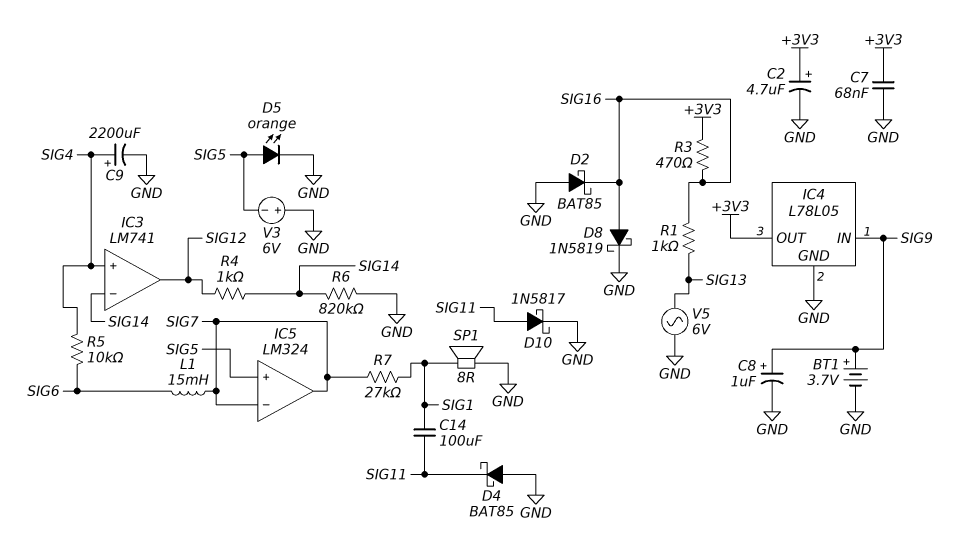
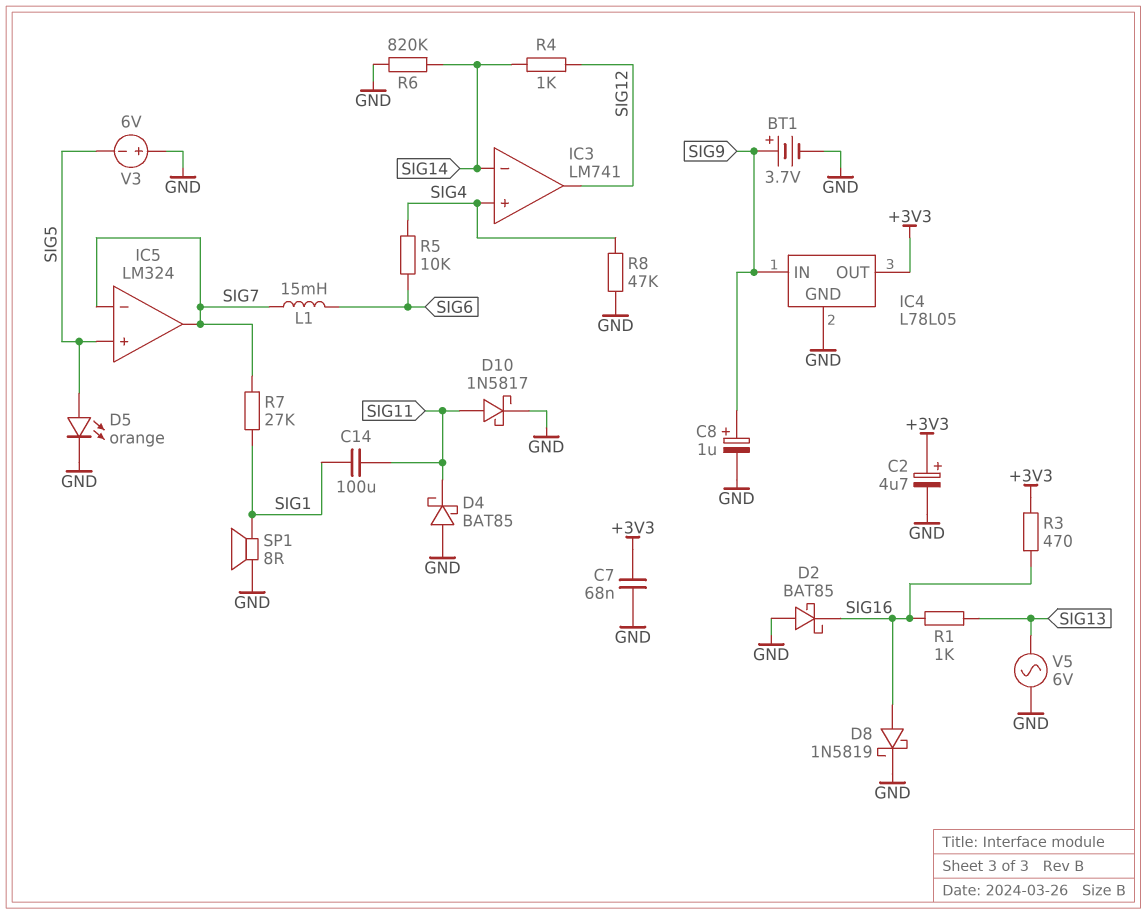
C9: 2200uF (plus SIG4, minus GND) -> none
R8: none -> 47k (GND, SIG4)

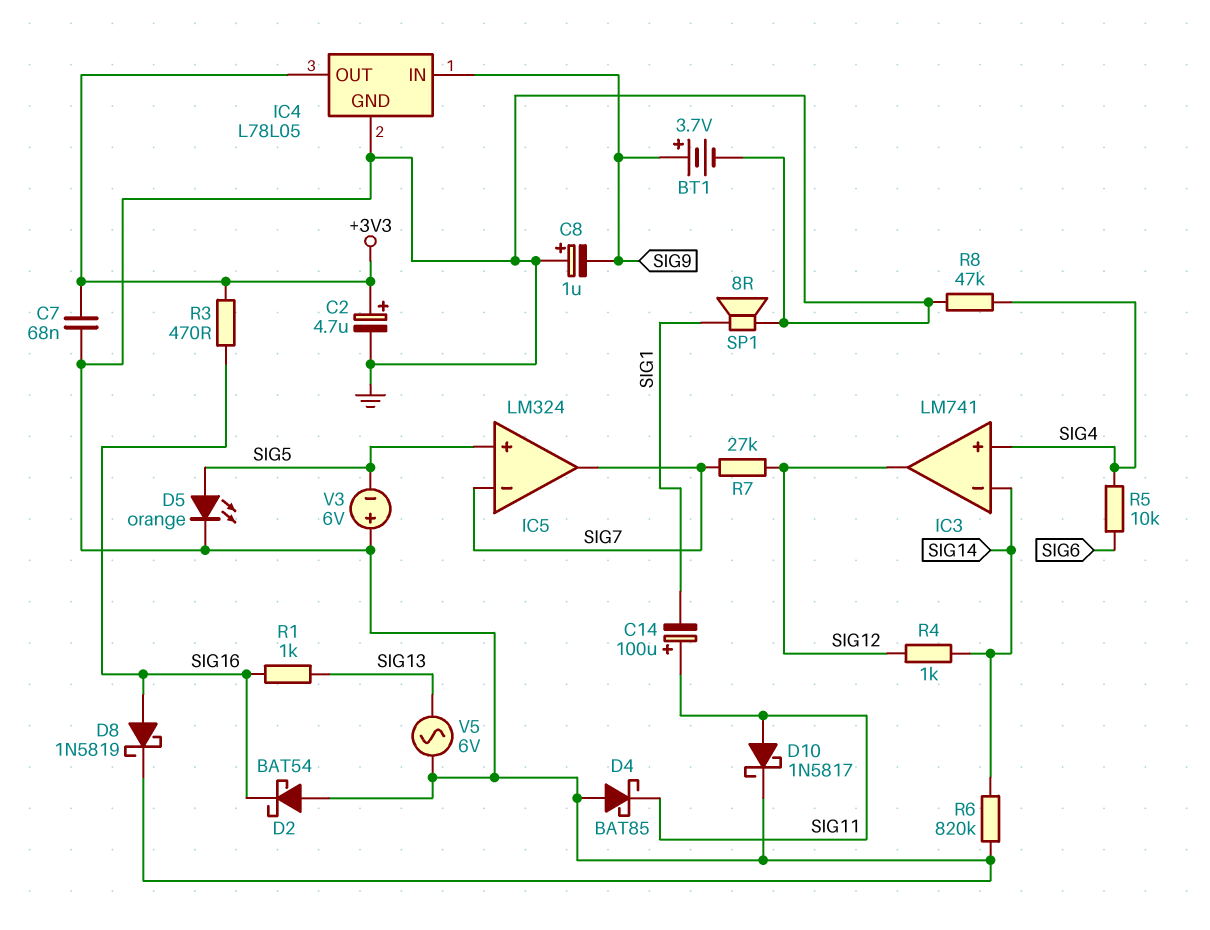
C8: 1uF (plus SIG9, minus GND) -> 1uF (plus GND, minus SIG9)
C14: 100uF (SIG1, SIG11) -> 100uF (plus SIG11, minus SIG1)
D2: schottky BAT85 (A GND, K SIG16) -> schottky BAT54 (A GND, K SIG16)
L1: 15mH (SIG6, SIG7) -> none
R7: 27k (SIG1, SIG7) -> 27k (SIG7, SIG12)

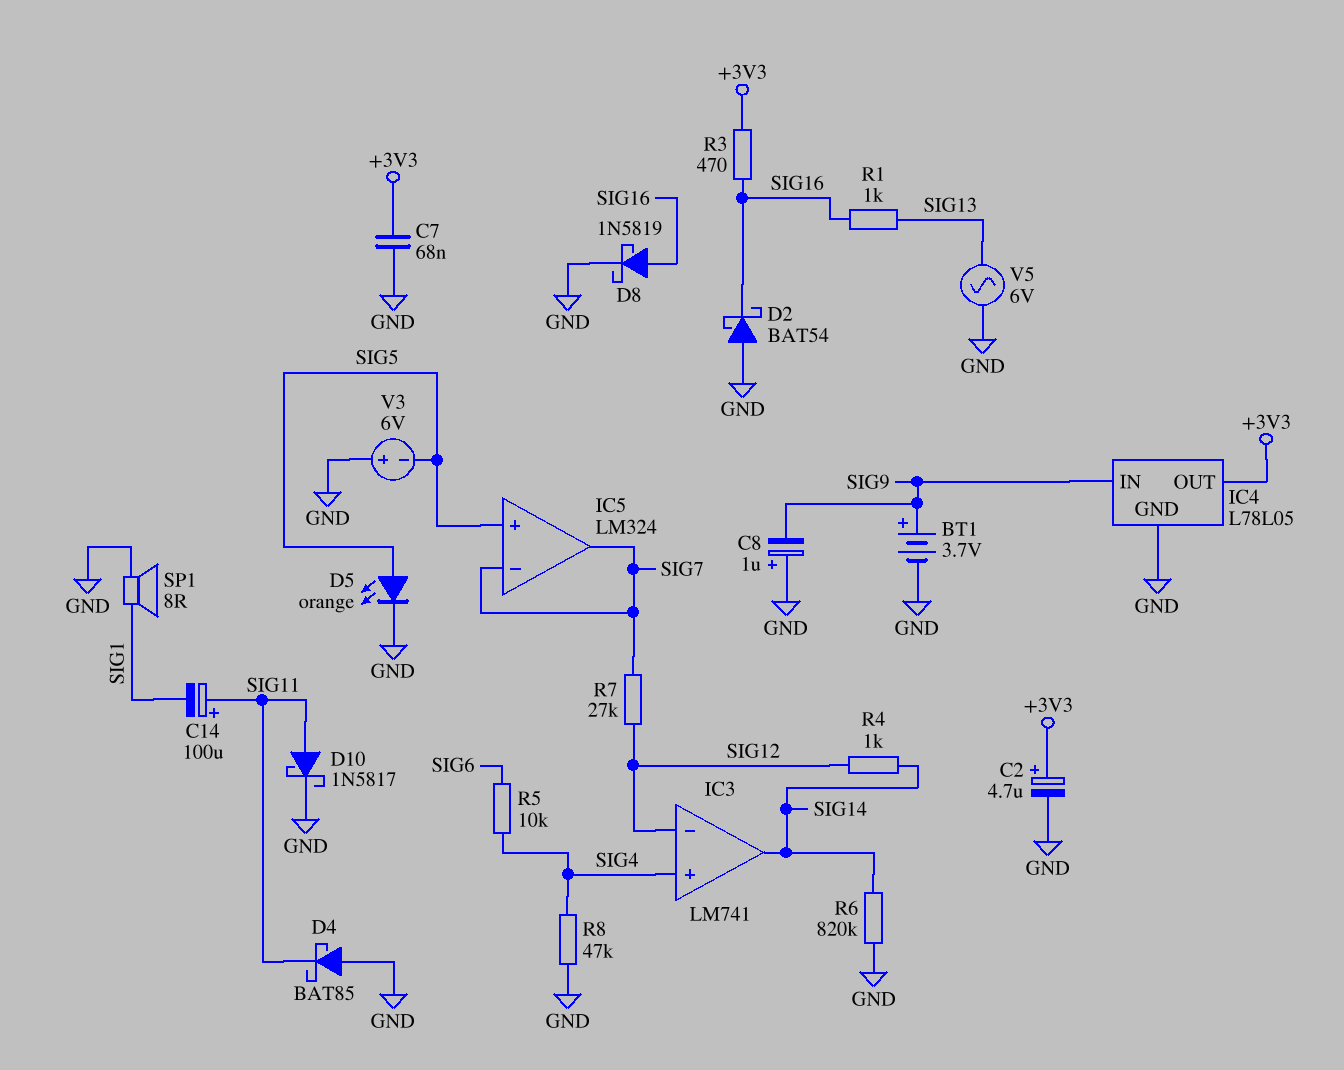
IC3 pin in-: SIG14 -> SIG12
IC3 pin out: SIG12 -> SIG14

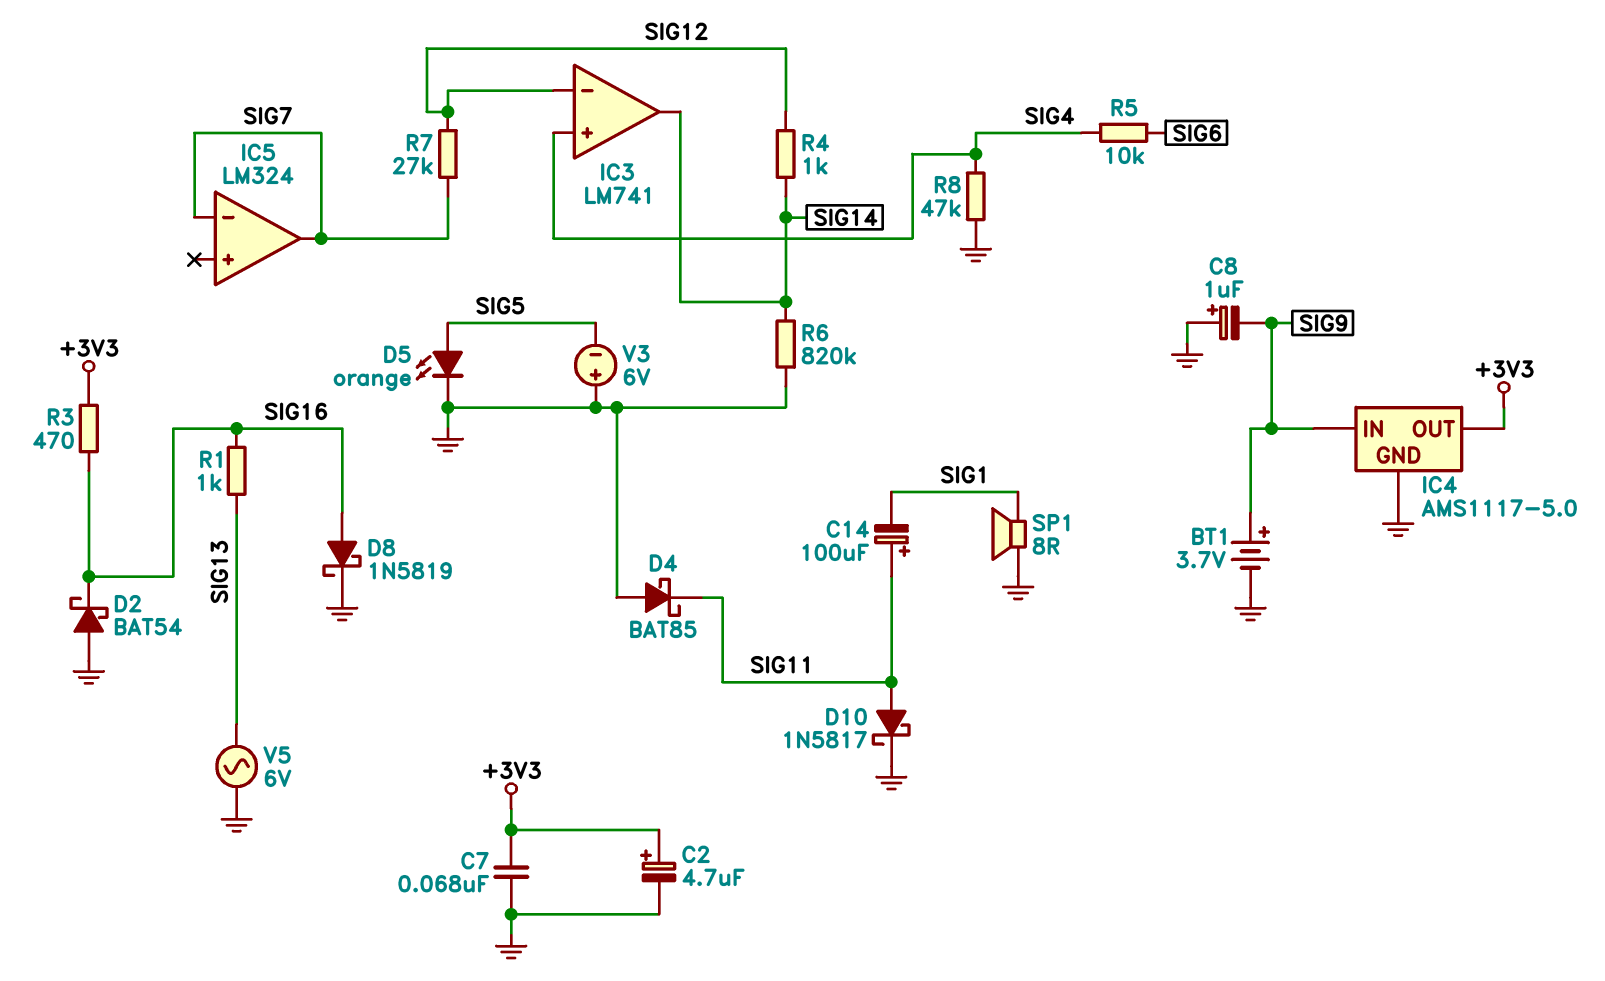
IC4: L78L05 -> AMS1117-5.0
IC5 pin in+: SIG5 -> none

